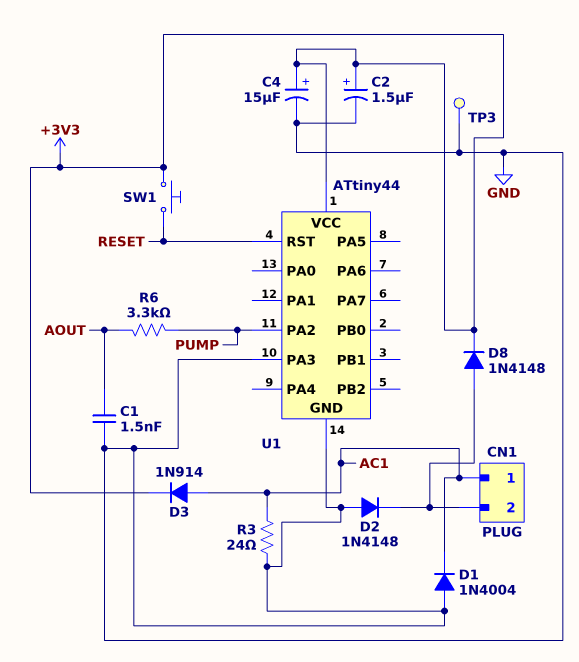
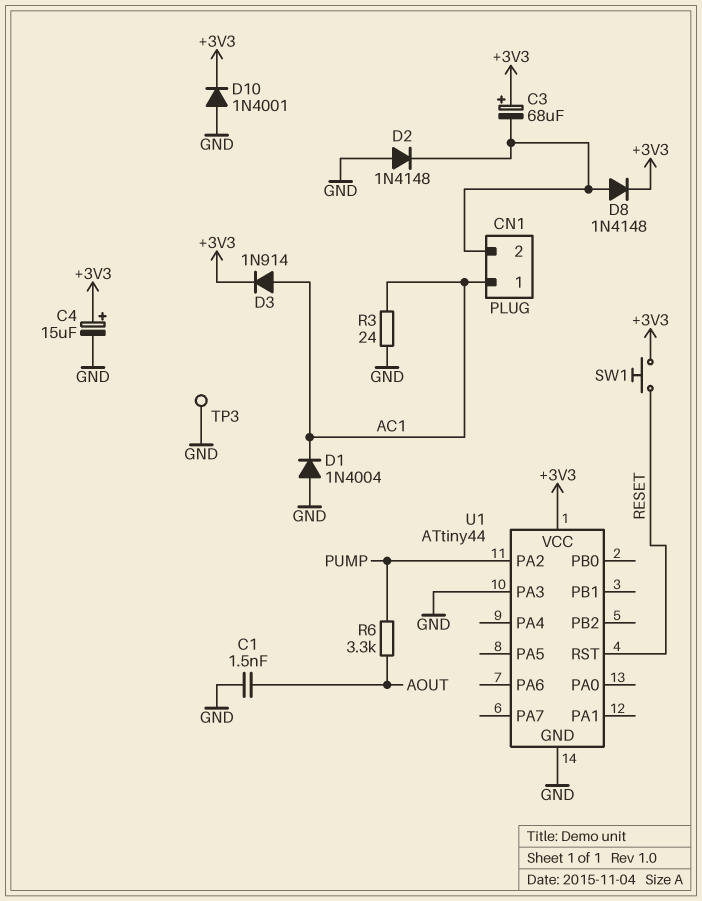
C2: 1.5uF (plus +3V3, minus GND) -> none
C3: none -> 68uF (plus +3V3, minus CN1/2)
D10: none -> diode 1N4001 (A GND, K +3V3)

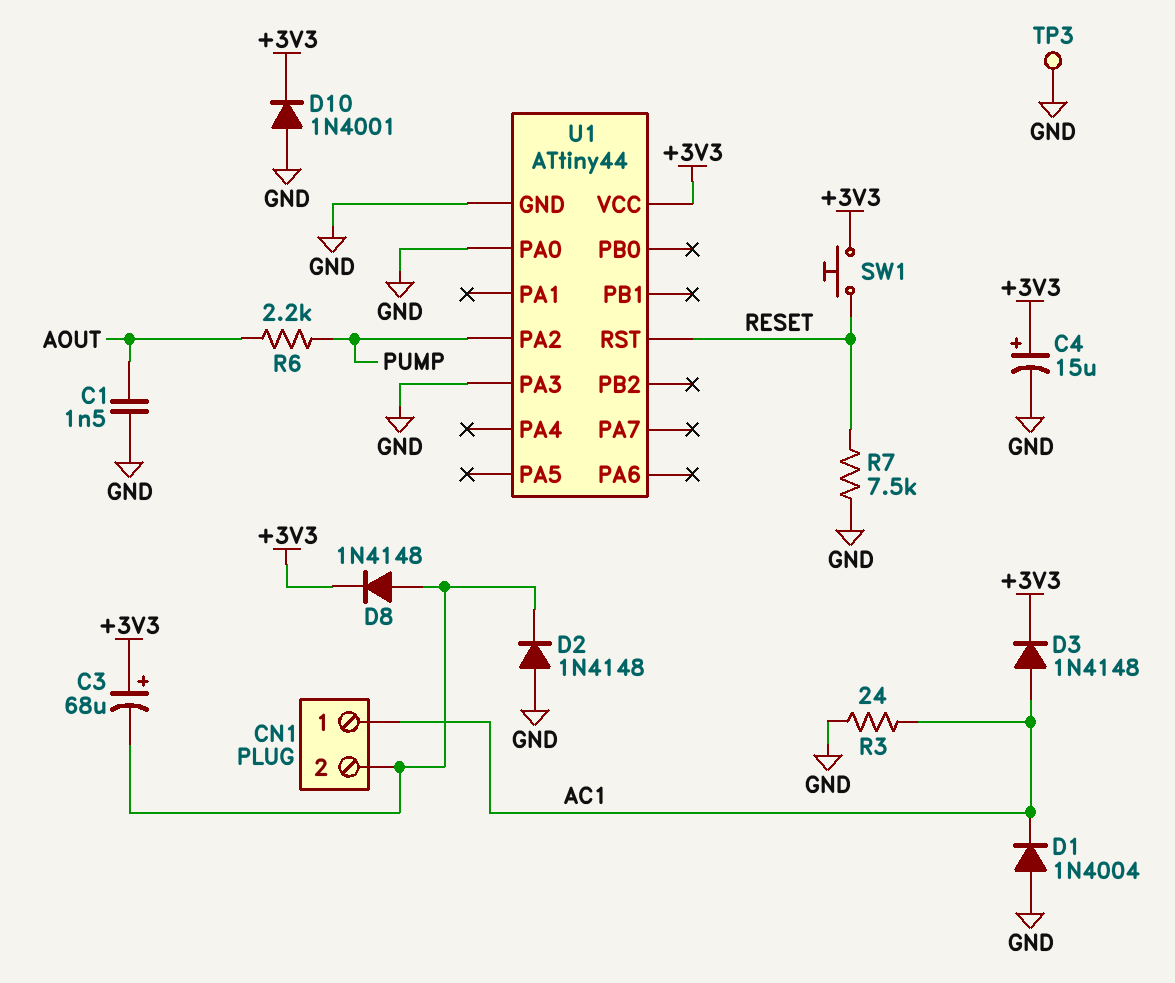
D3: diode 1N914 (A AC1, K +3V3) -> diode 1N4148 (A AC1, K +3V3)
R6: 3.3k (AOUT, PUMP) -> 2.2k (AOUT, PUMP)
R7: none -> 7.5k (GND, RESET)
U1 pin PA0: none -> GND

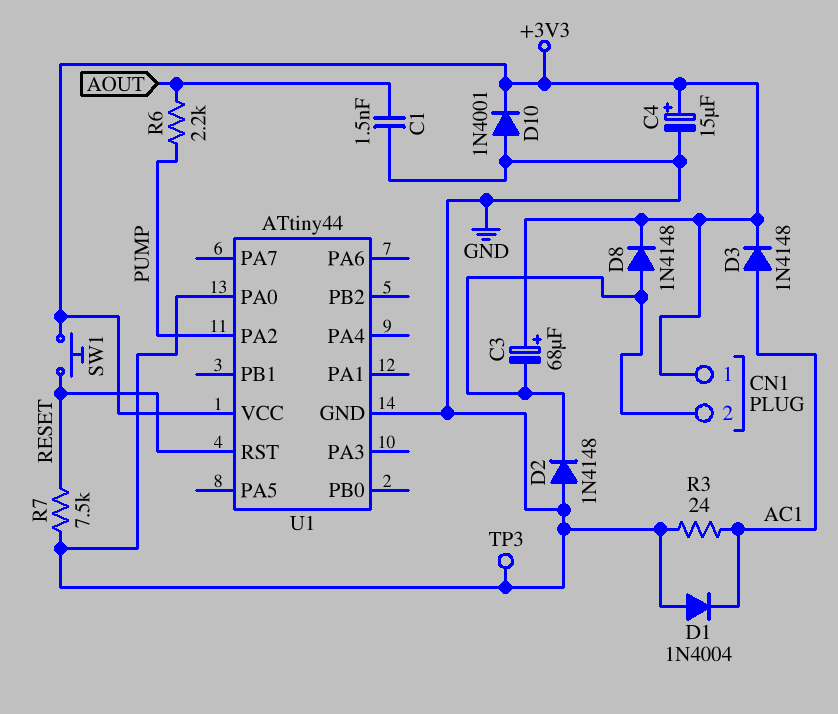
CN1 pin 1: AC1 -> +3V3
U1 pin PA3: GND -> none

